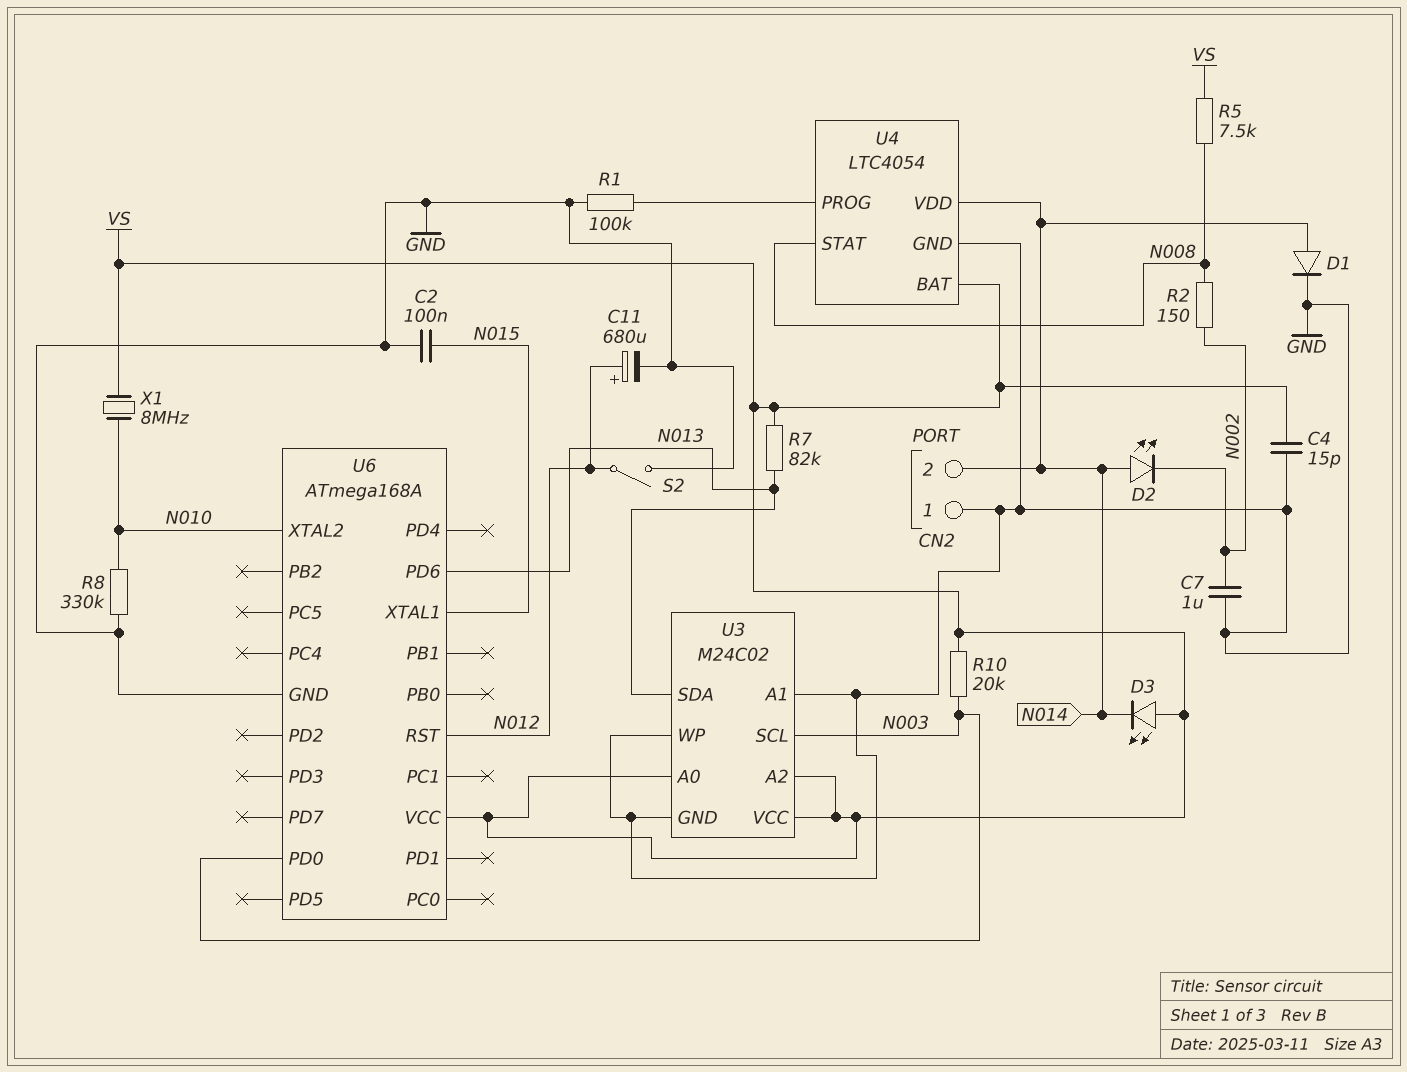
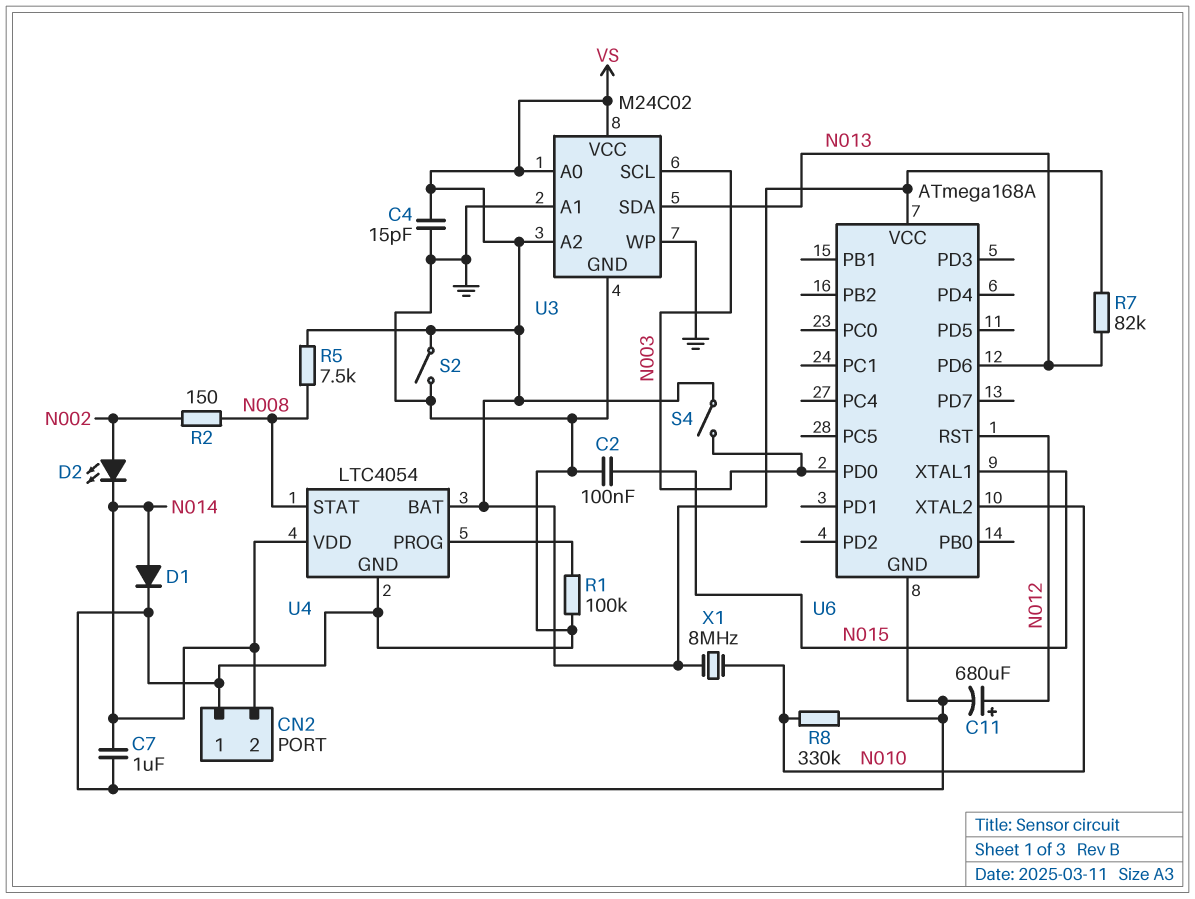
C7: 1uF (GND, N002) -> 1uF (GND, N014)
D2: LED (A N014, K N002) -> LED (A N002, K N014)
D3: LED (A VS, K N014) -> none
R10: 20k (N003, VS) -> none
S2: switch (GND, N012) -> switch (GND, VS)
S4: none -> switch (N003, VS)

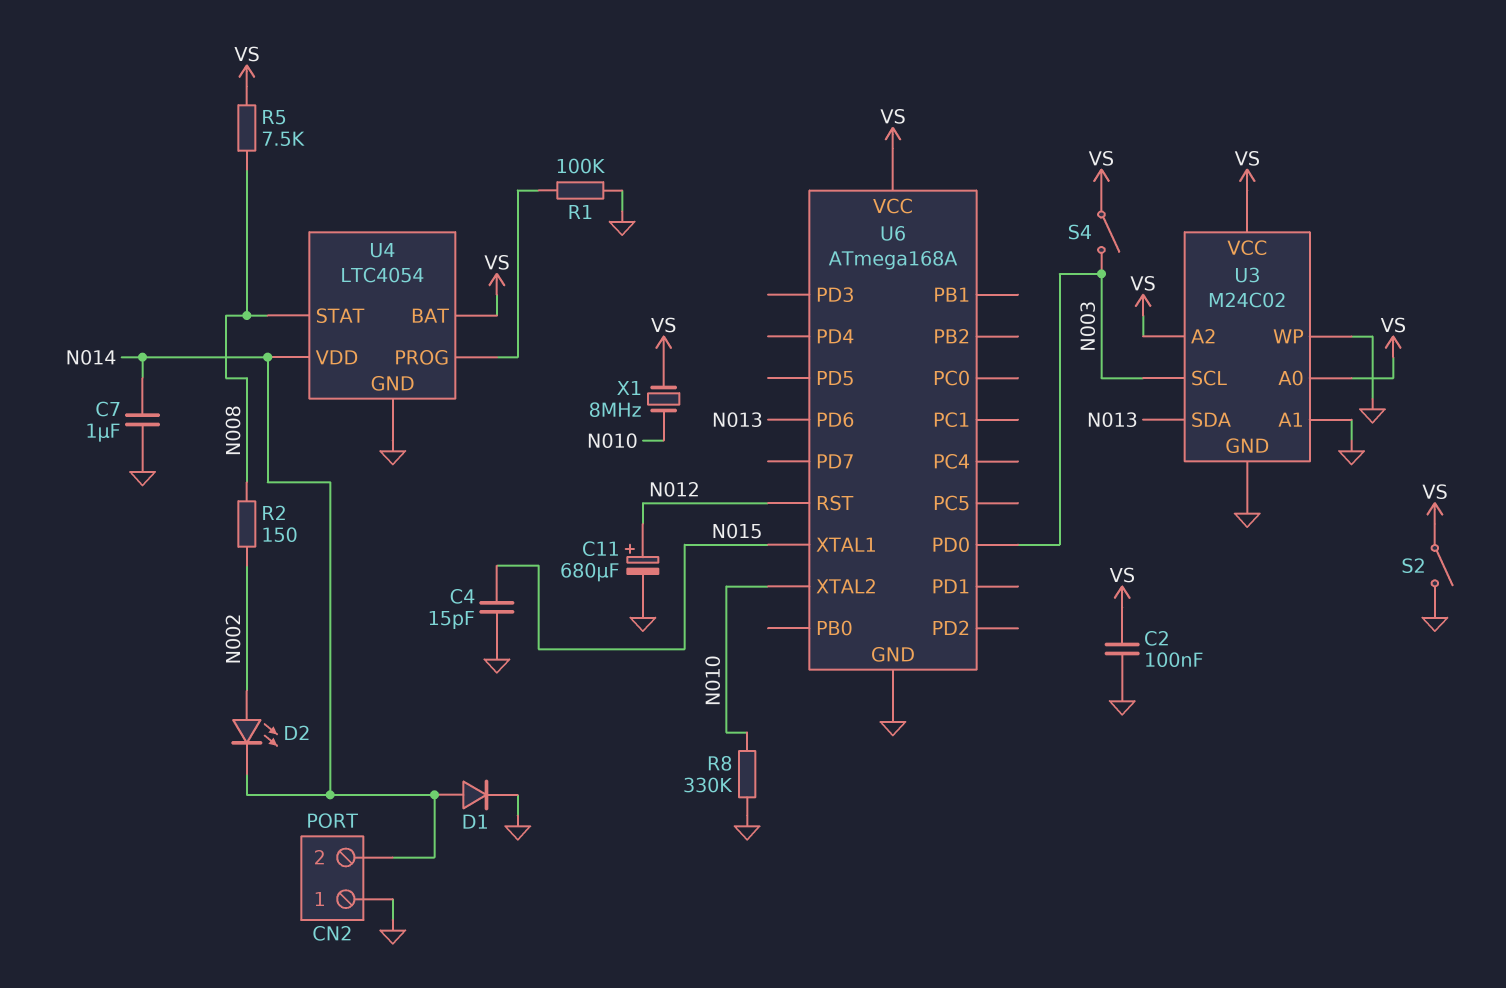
C2: 100nF (GND, N015) -> 100nF (GND, VS)
C4: 15pF (GND, VS) -> 15pF (GND, N015)
R7: 82k (N013, VS) -> none

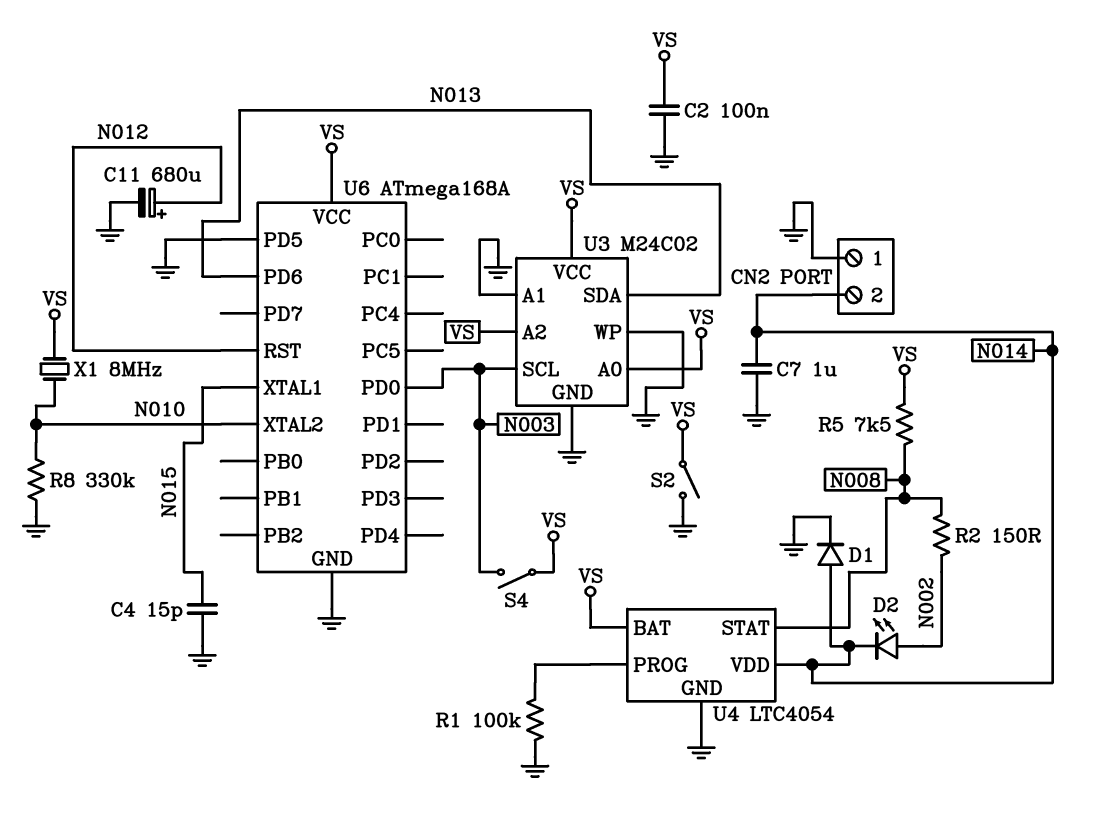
U6 pin PD5: none -> GND

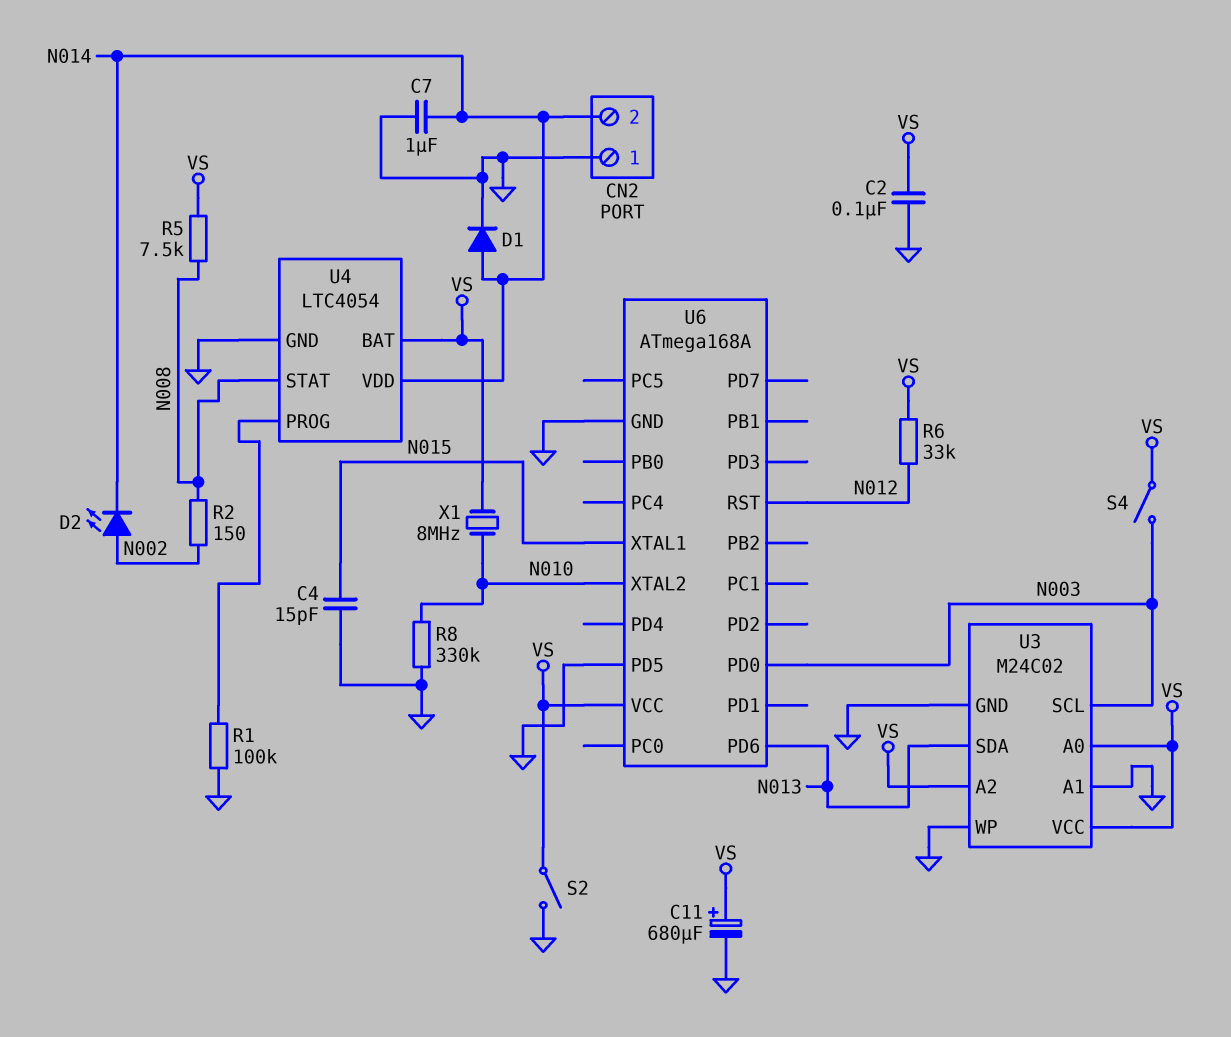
C11: 680uF (plus N012, minus GND) -> 680uF (plus VS, minus GND)
R6: none -> 33k (N012, VS)

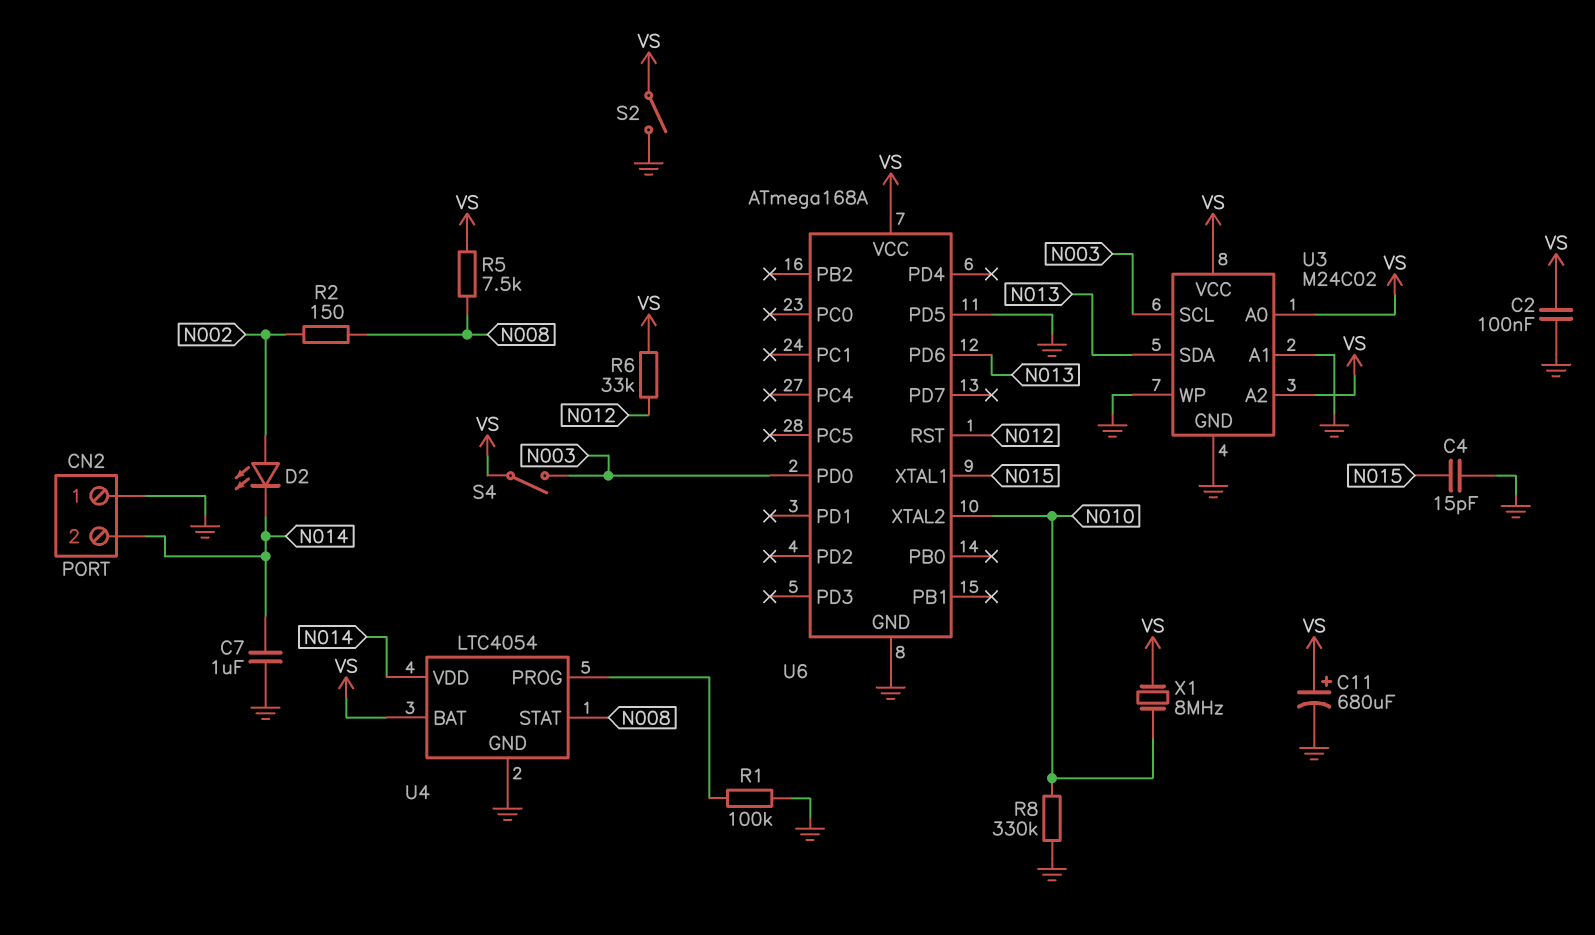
D1: diode (A N014, K GND) -> none

